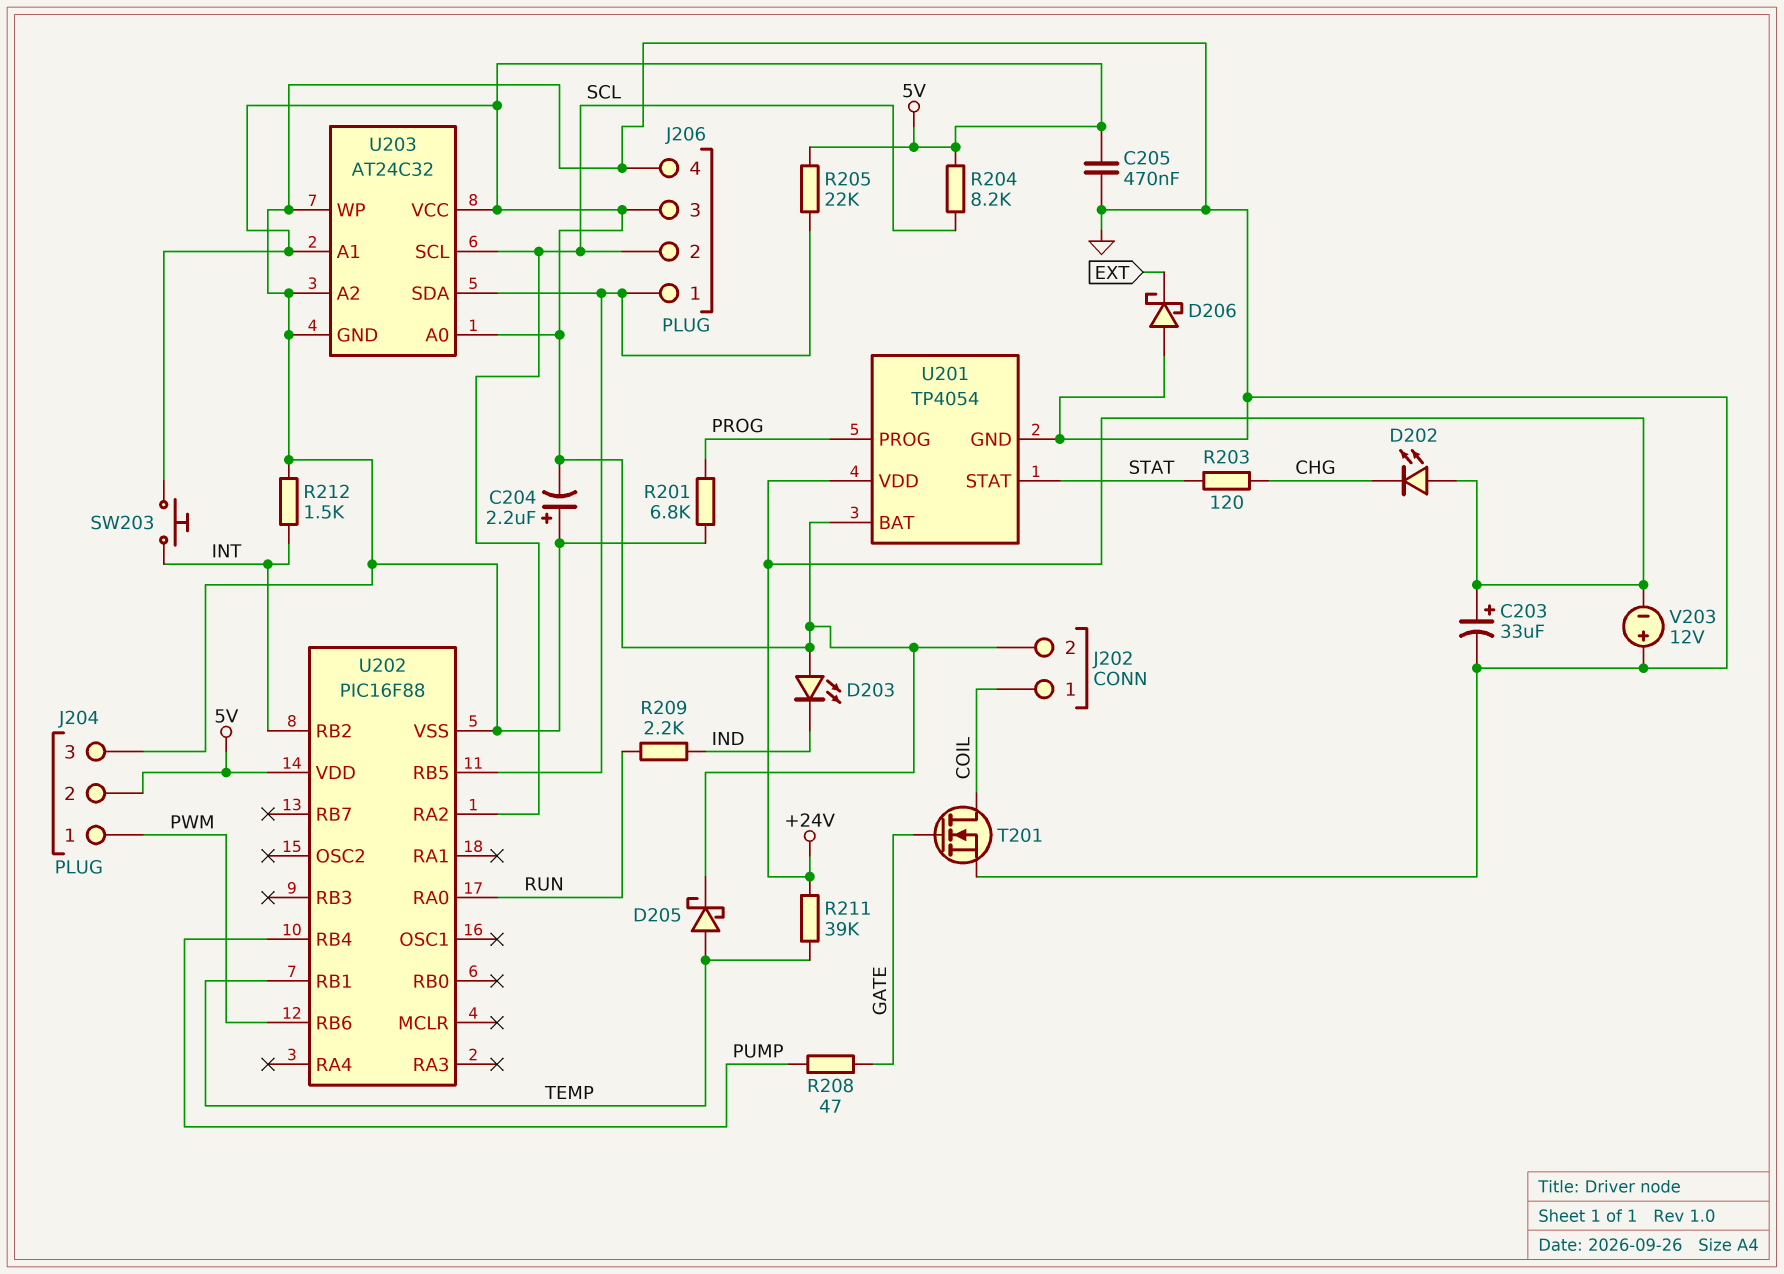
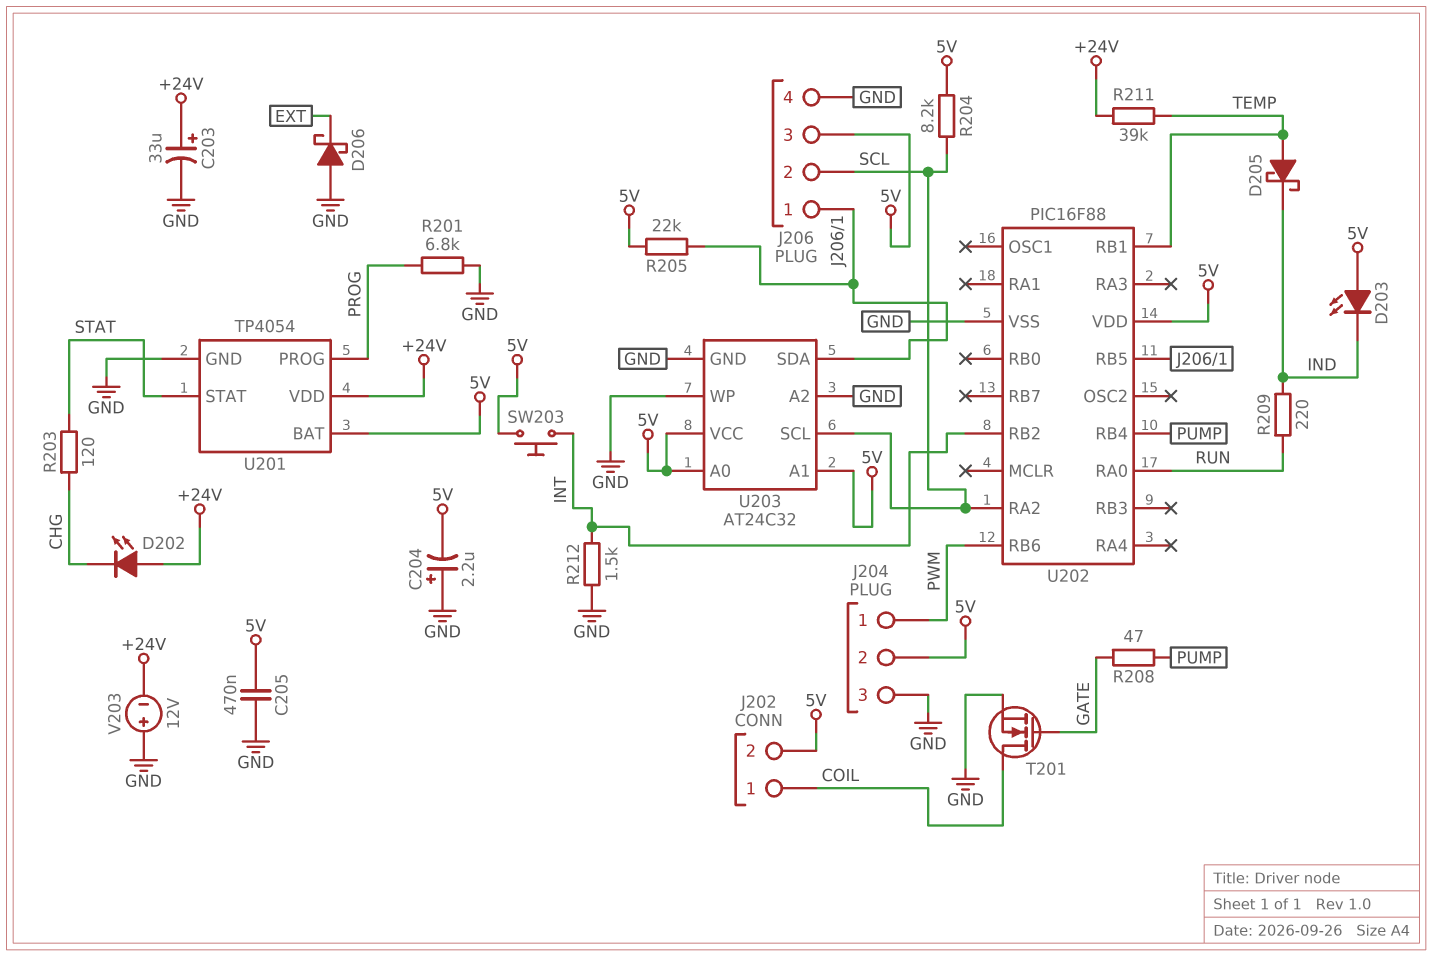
D205: schottky (A TEMP, K 5V) -> schottky (A TEMP, K IND)
R209: 2.2k (IND, RUN) -> 220 (IND, RUN)

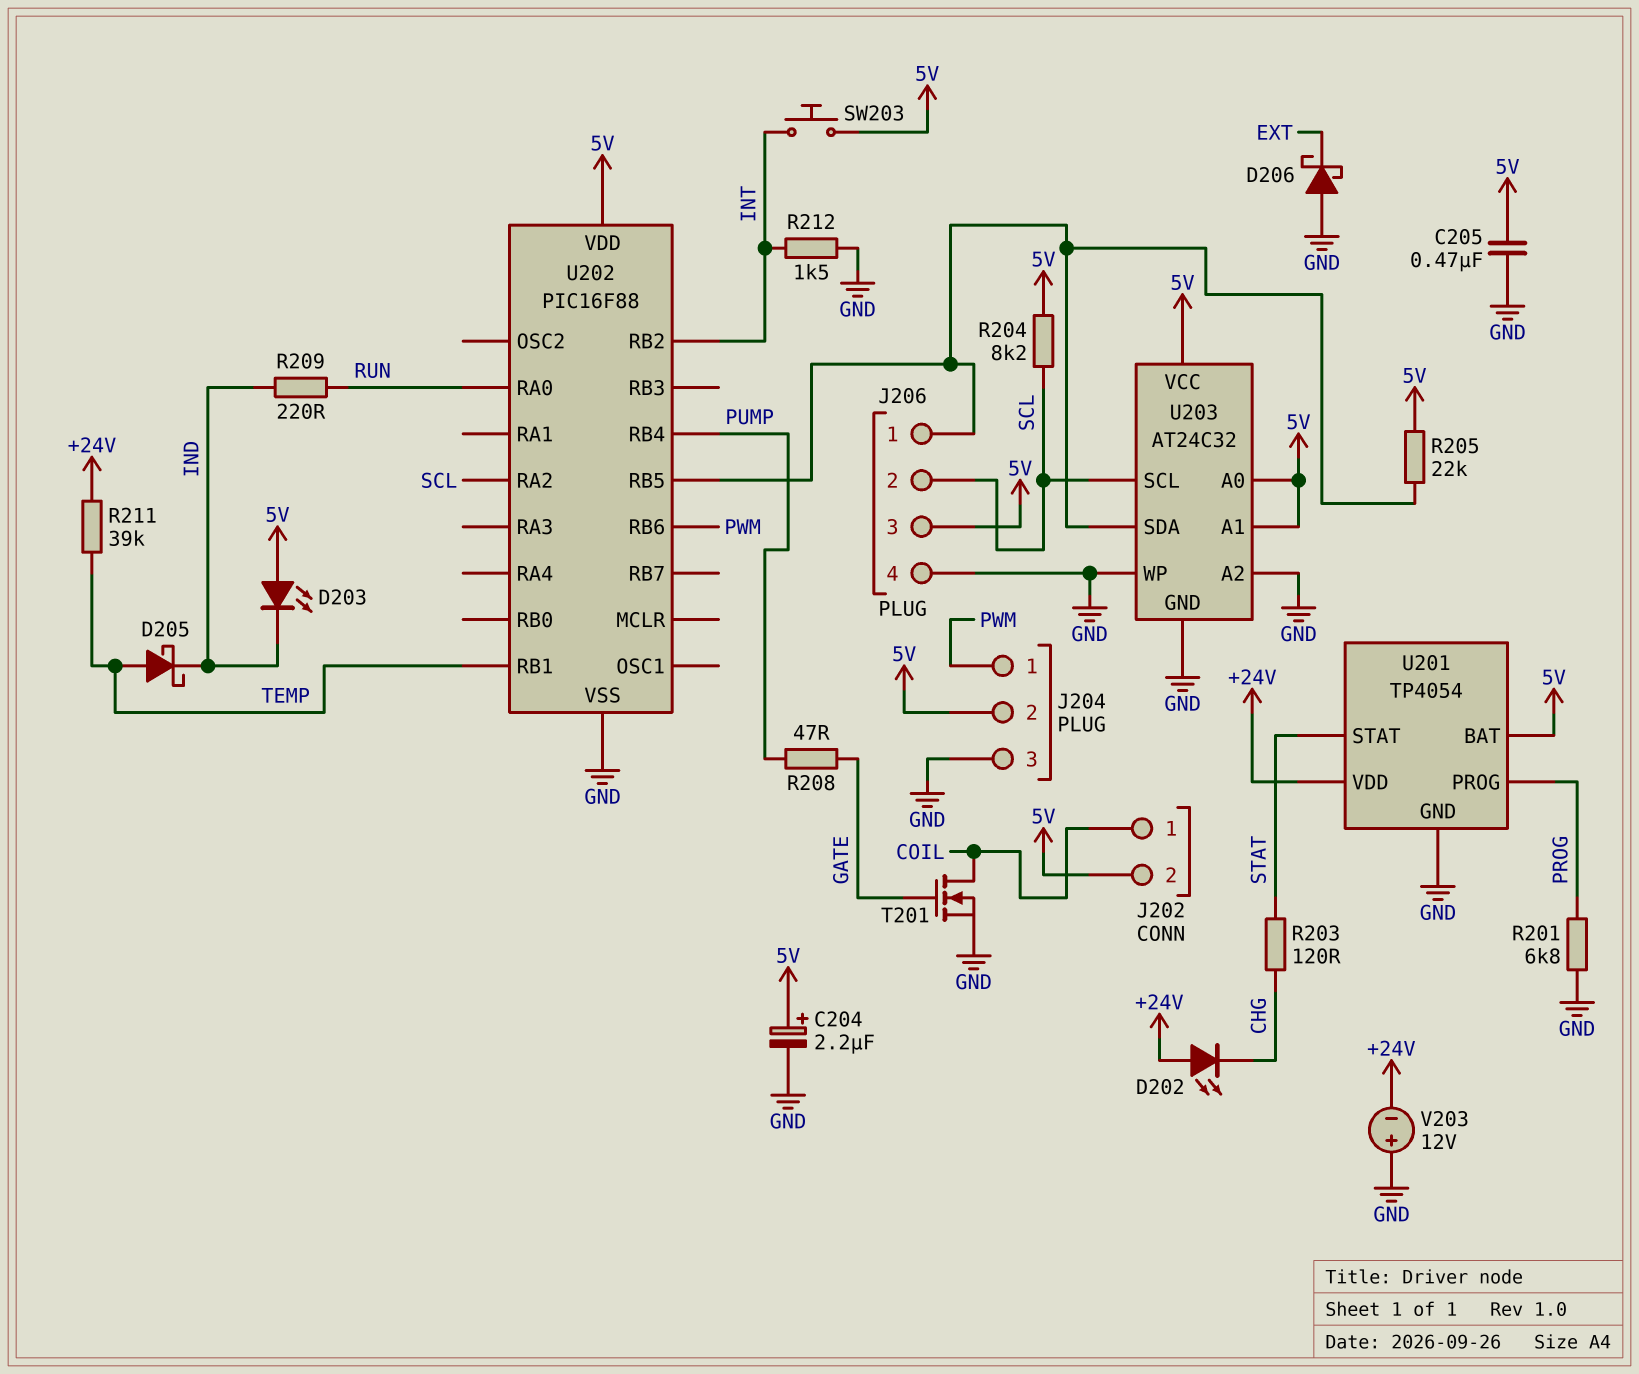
C203: 33uF (plus +24V, minus GND) -> none
C204: 2.2uF (plus GND, minus 5V) -> 2.2uF (plus 5V, minus GND)

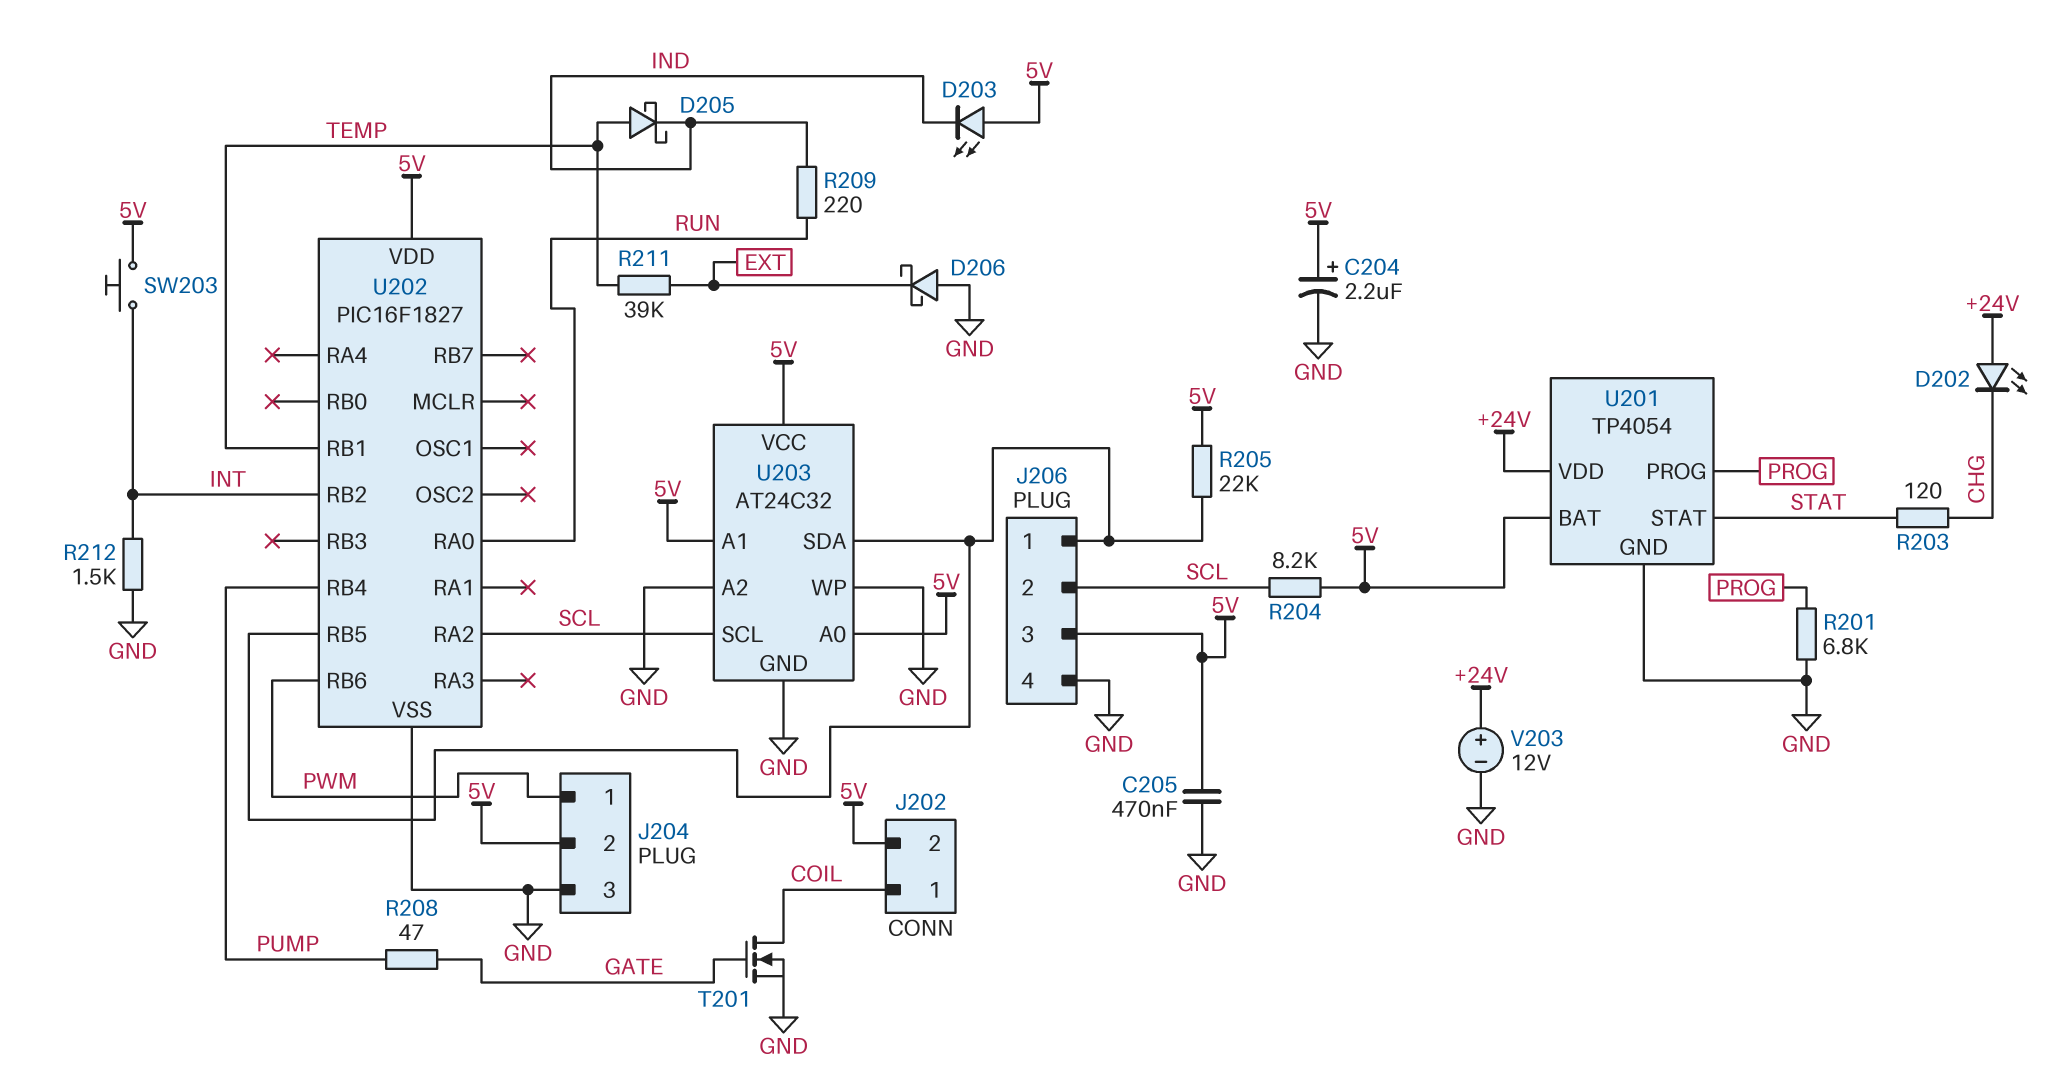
R211: 39k (+24V, TEMP) -> 39k (EXT, TEMP)
U202: PIC16F88 -> PIC16F1827
V203: 12V (plus GND, minus +24V) -> 12V (plus +24V, minus GND)

